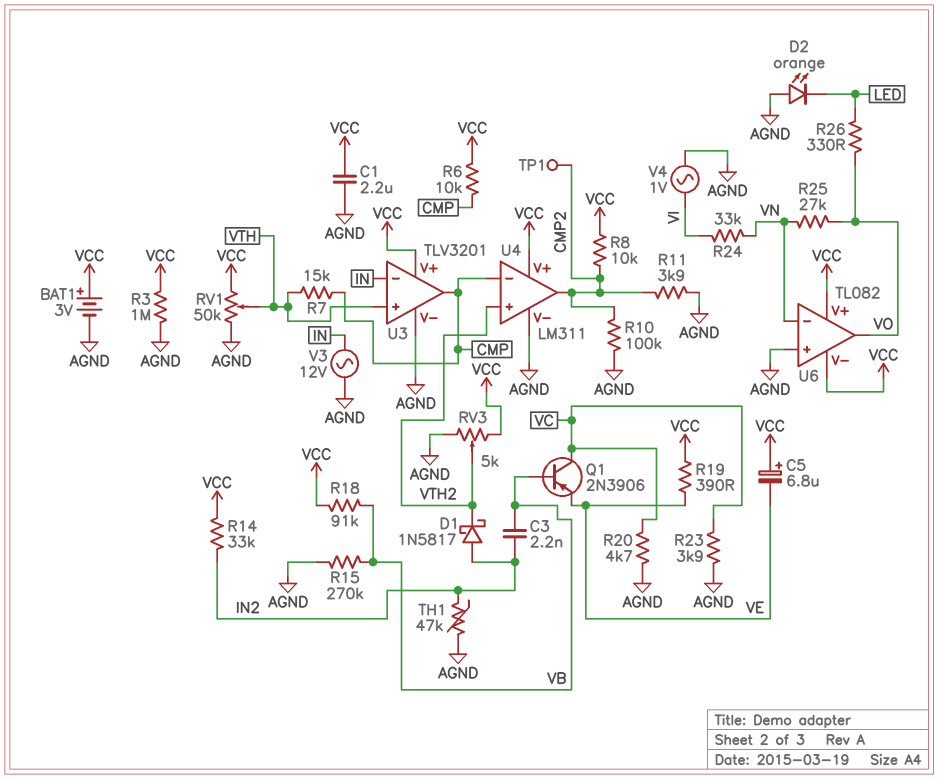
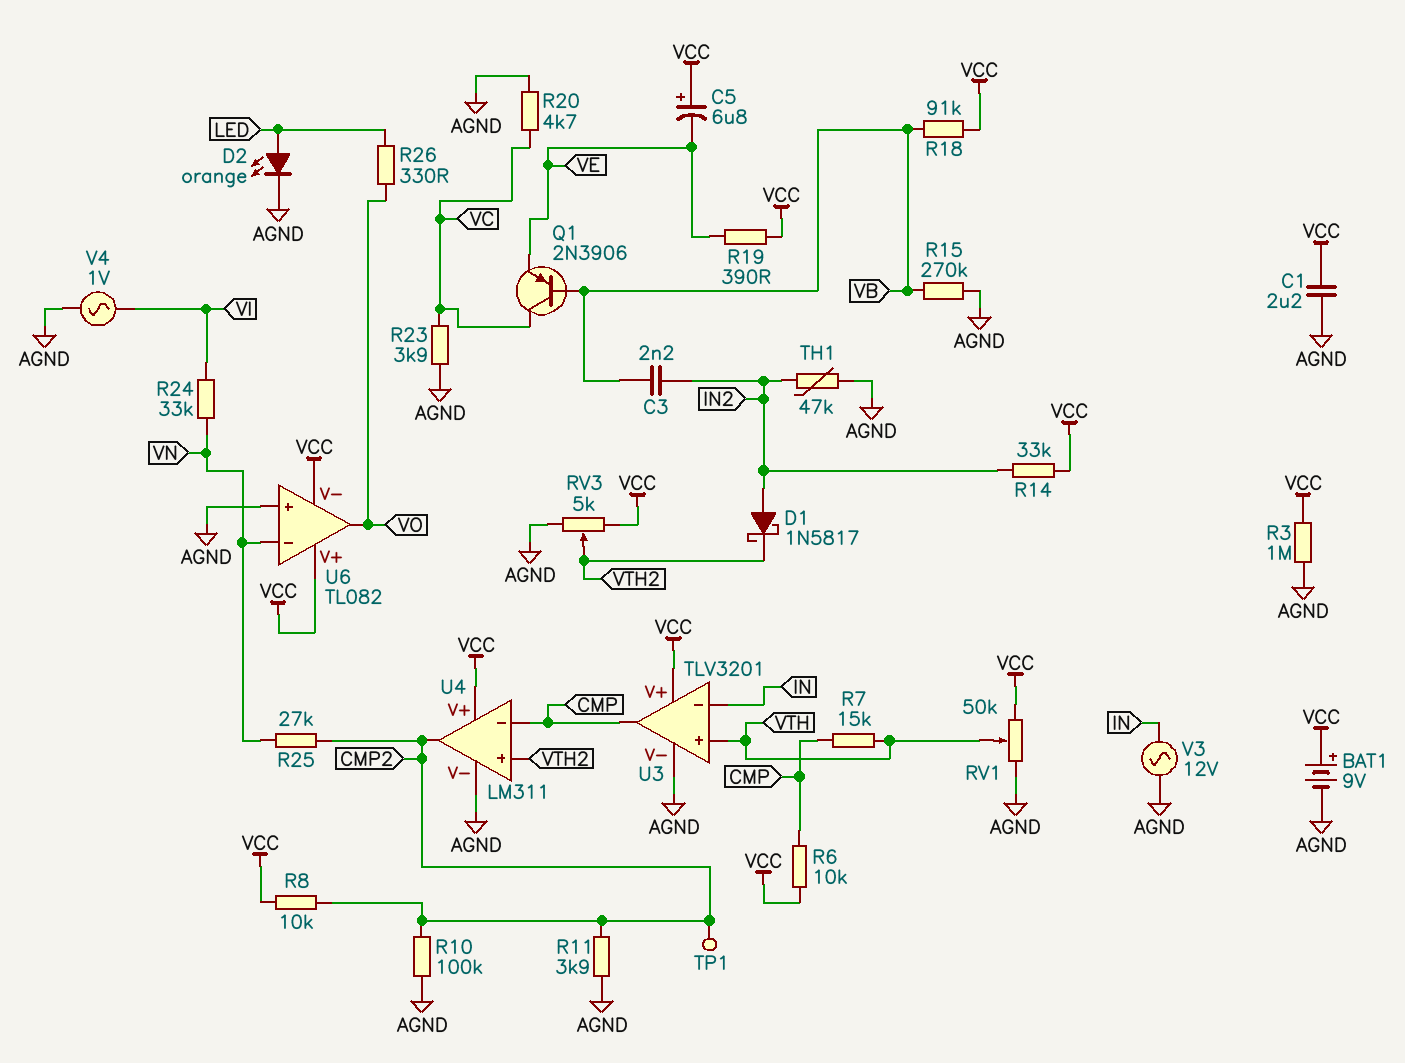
BAT1: 3V (plus VCC, minus AGND) -> 9V (plus VCC, minus AGND)
D2: LED orange (A AGND, K LED) -> LED orange (A LED, K AGND)
R25: 27k (VN, VO) -> 27k (CMP2, VN)

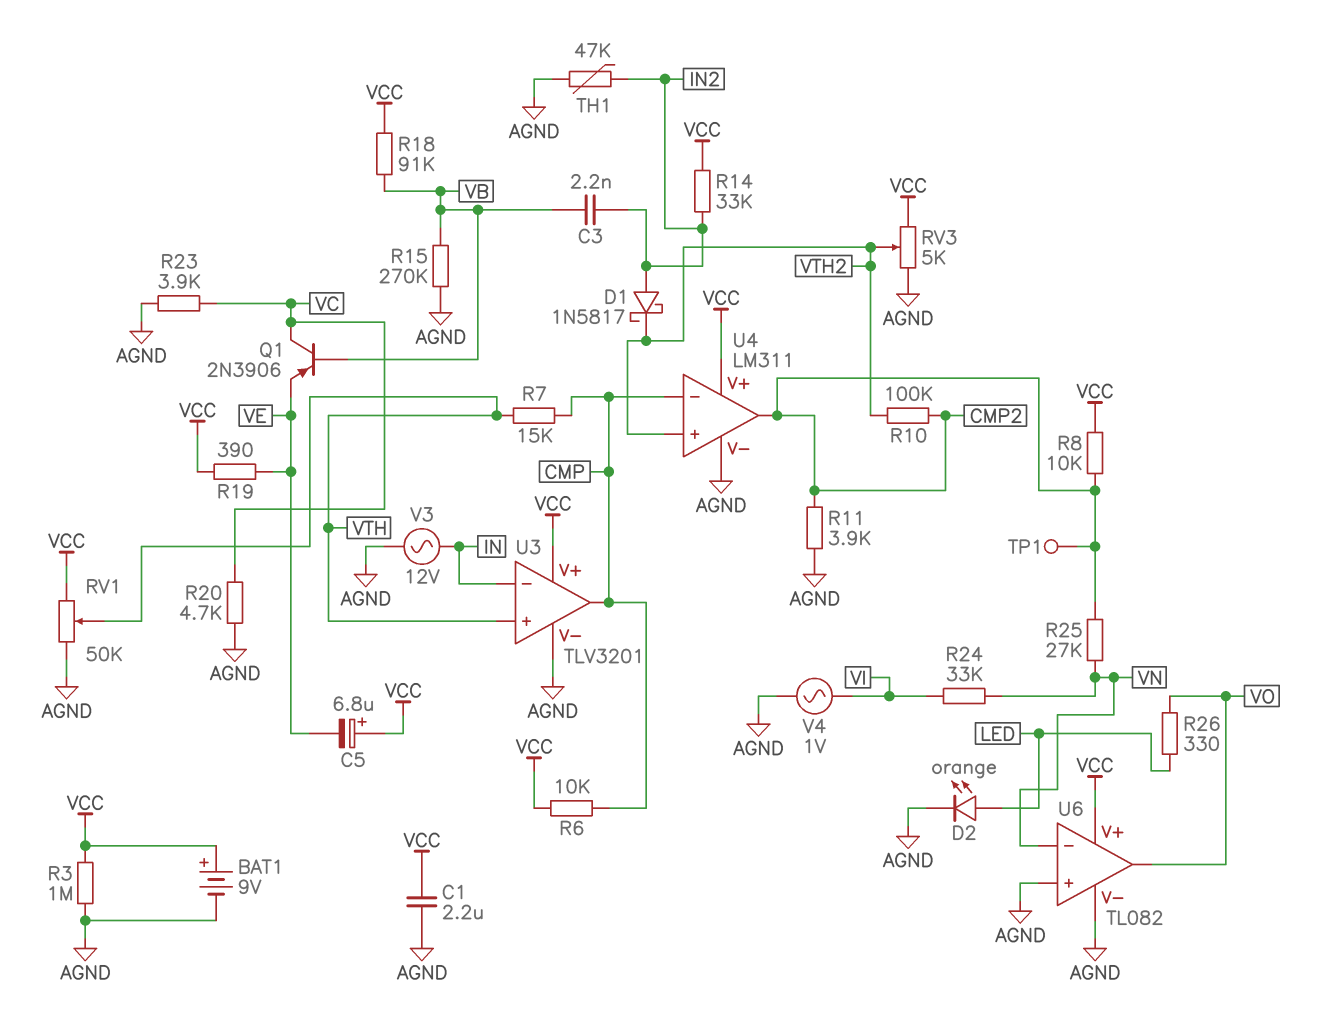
R10: 100k (AGND, CMP2) -> 100k (CMP2, VTH2)
U6 pin V-: VCC -> AGND

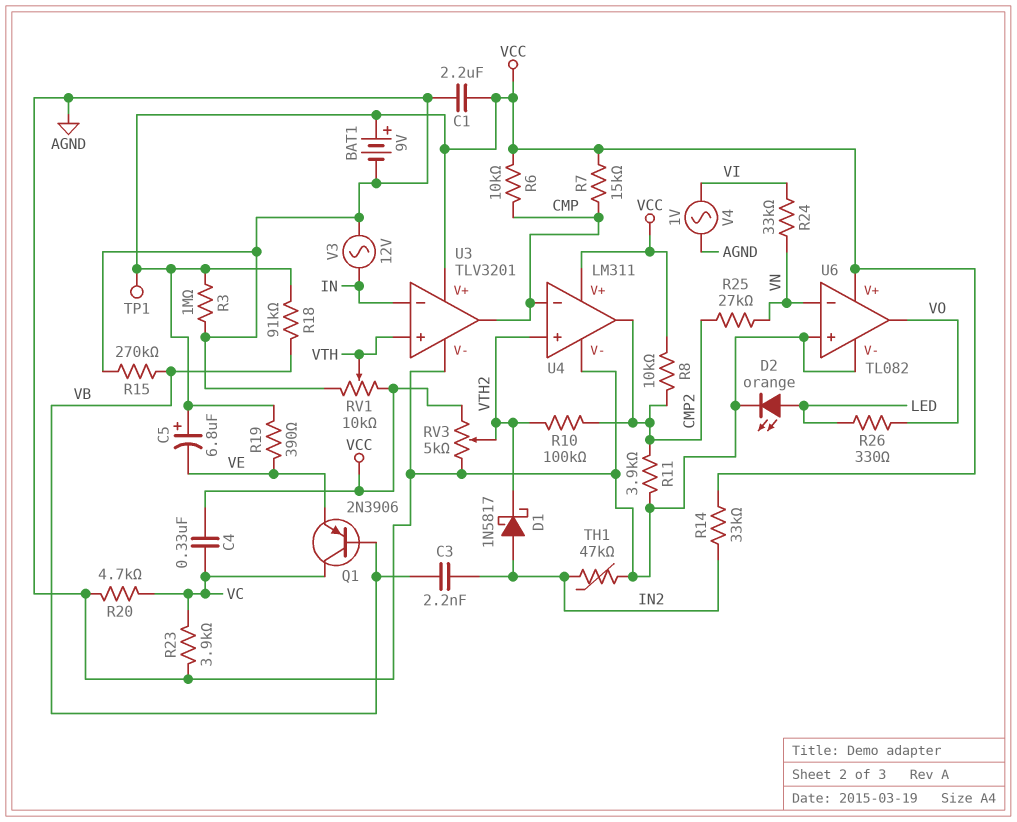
C4: none -> 330nF (VC, VCC)
R7: 15k (CMP, VTH) -> 15k (CMP, VCC)
RV1: 50k (AGND, VCC, wiper VTH) -> 10k (AGND, VCC, wiper VTH)
TP1: test point (CMP2) -> test point (VCC)

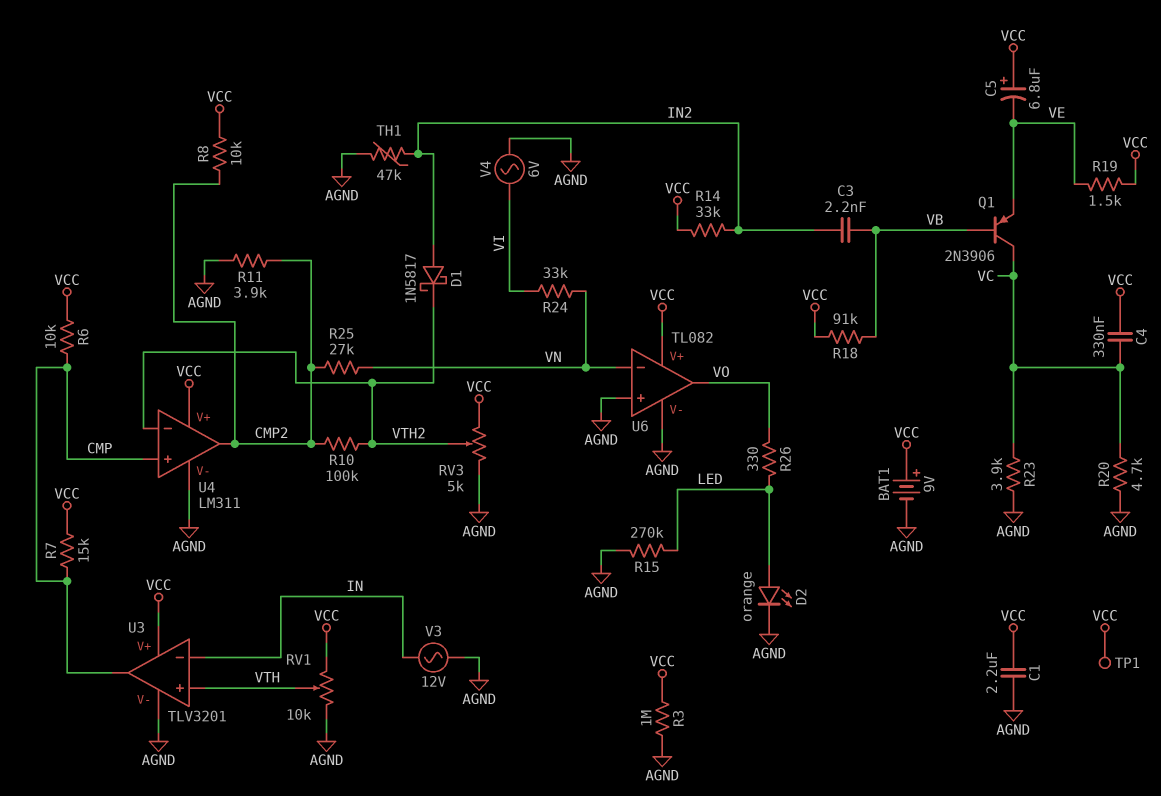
R15: 270k (AGND, VB) -> 270k (AGND, LED)
R19: 390 (VCC, VE) -> 1.5k (VCC, VE)
U4 pin in+: VTH2 -> CMP
U4 pin in-: CMP -> VTH2
V4: AC 1V (AGND, VI) -> AC 6V (AGND, VI)

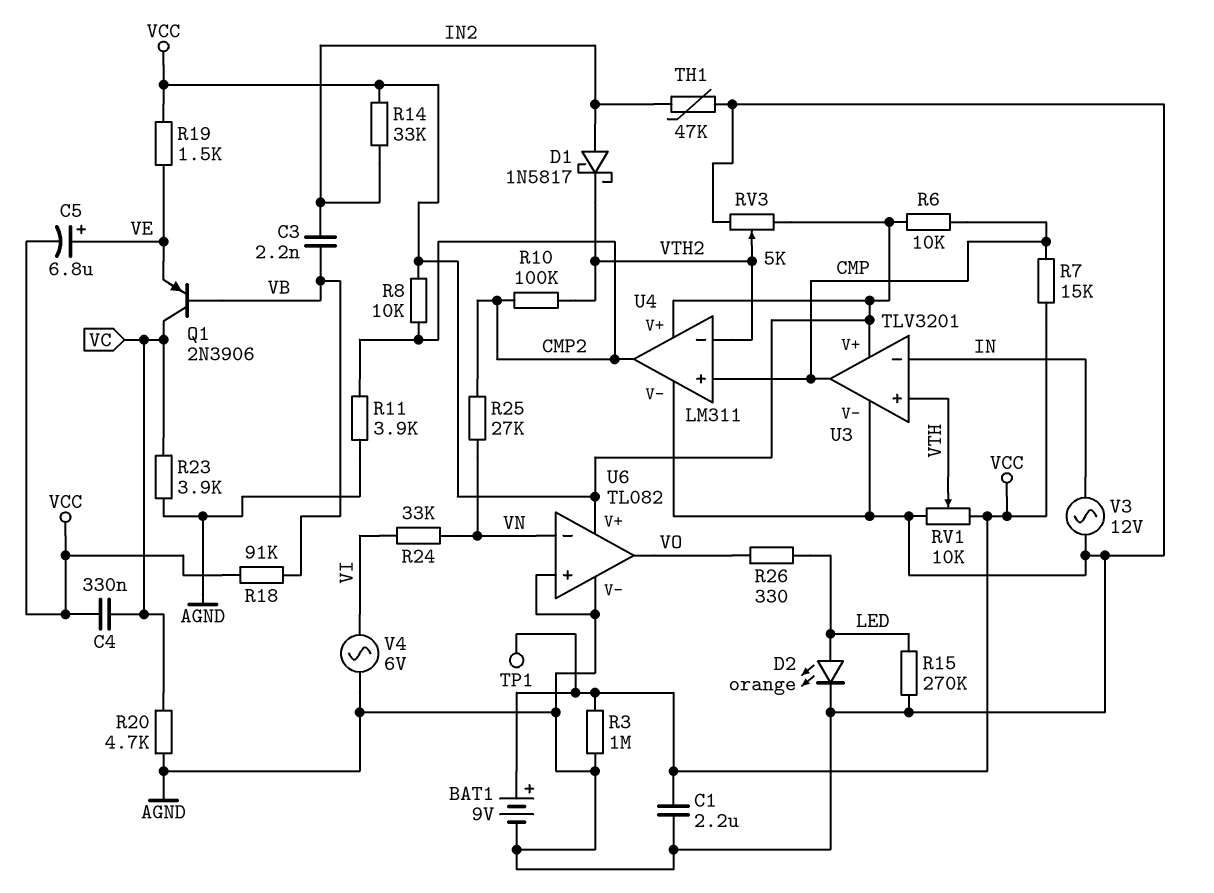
C5: 6.8uF (plus VCC, minus VE) -> 6.8uF (plus VE, minus VCC)

